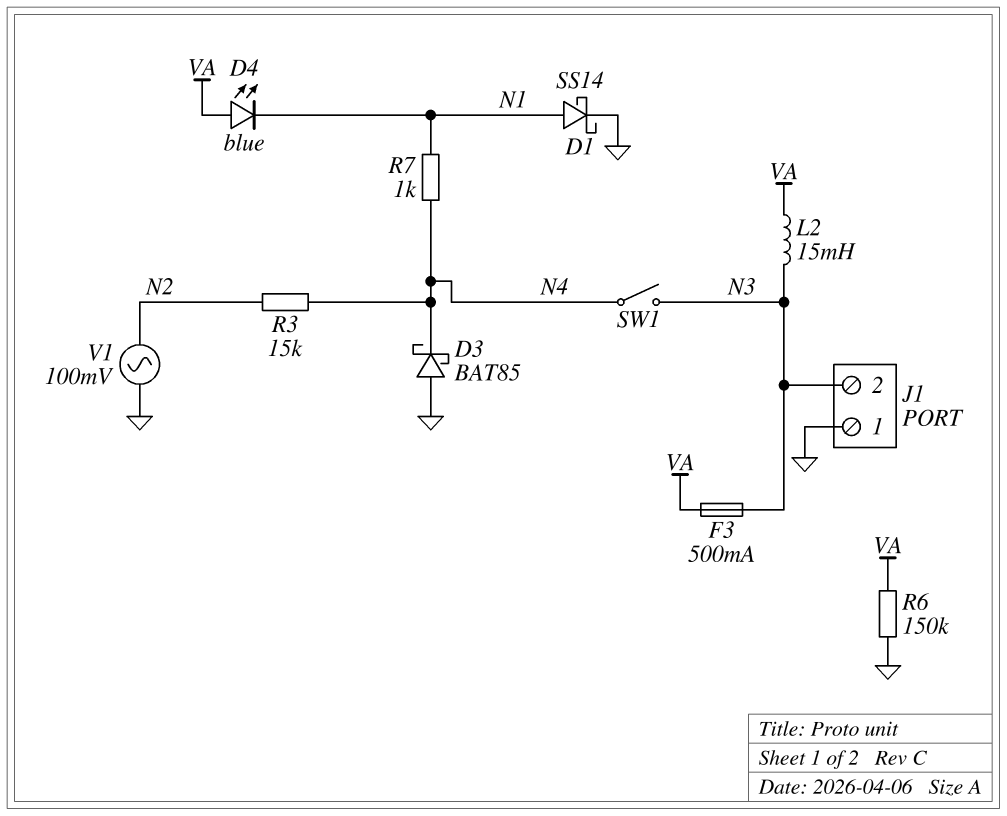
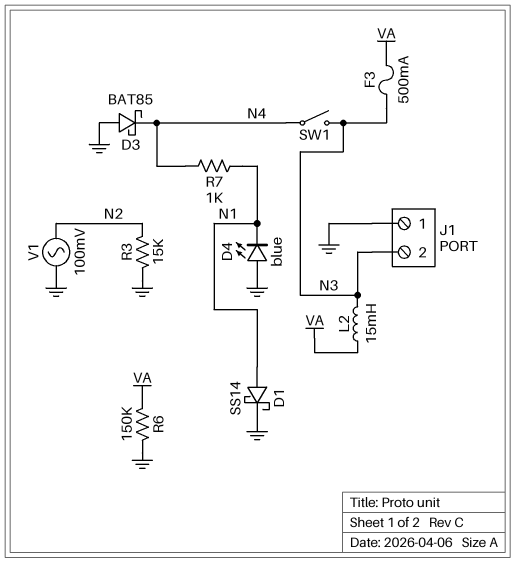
D4: LED blue (A VA, K N1) -> LED blue (A GND, K N1)
R3: 15k (N2, N4) -> 15k (GND, N2)

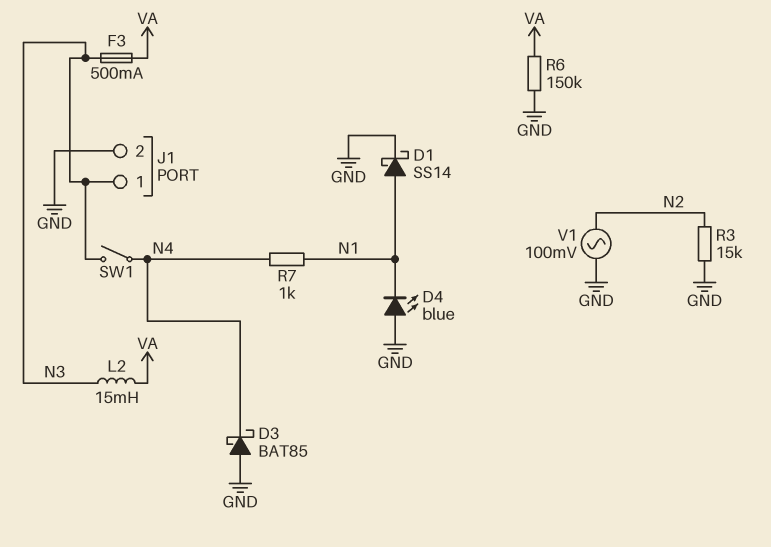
J1 pin 1: GND -> N3
J1 pin 2: N3 -> GND

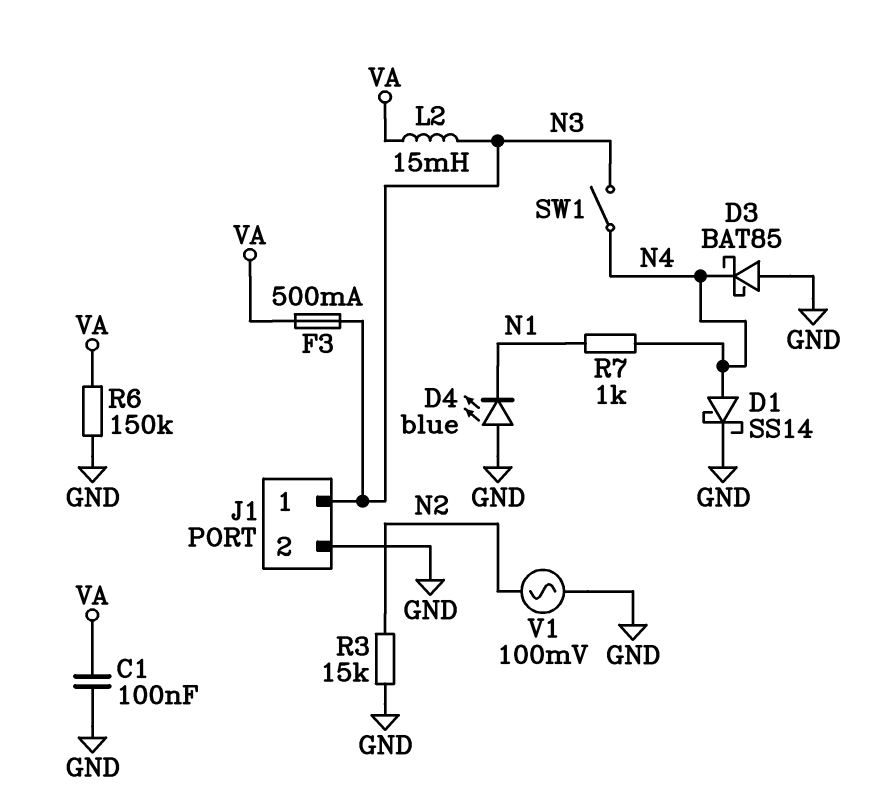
C1: none -> 100nF (GND, VA)
D1: schottky SS14 (A N1, K GND) -> schottky SS14 (A N4, K GND)

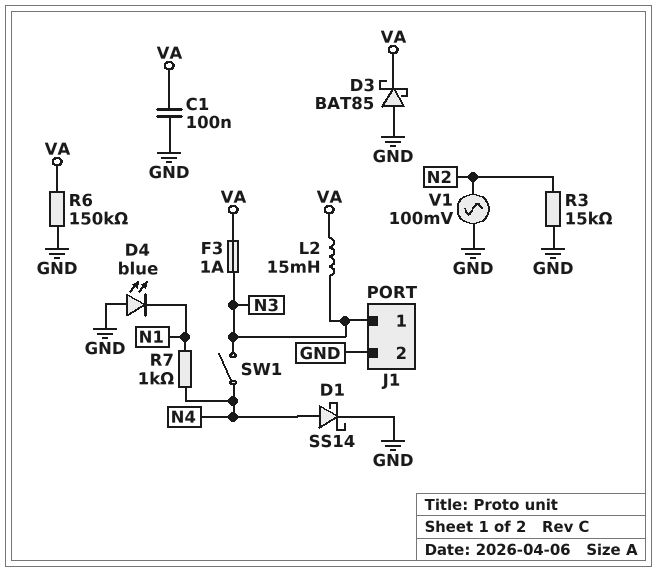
D3: schottky BAT85 (A GND, K N4) -> schottky BAT85 (A GND, K VA)
F3: 500mA (N3, VA) -> 1A (N3, VA)

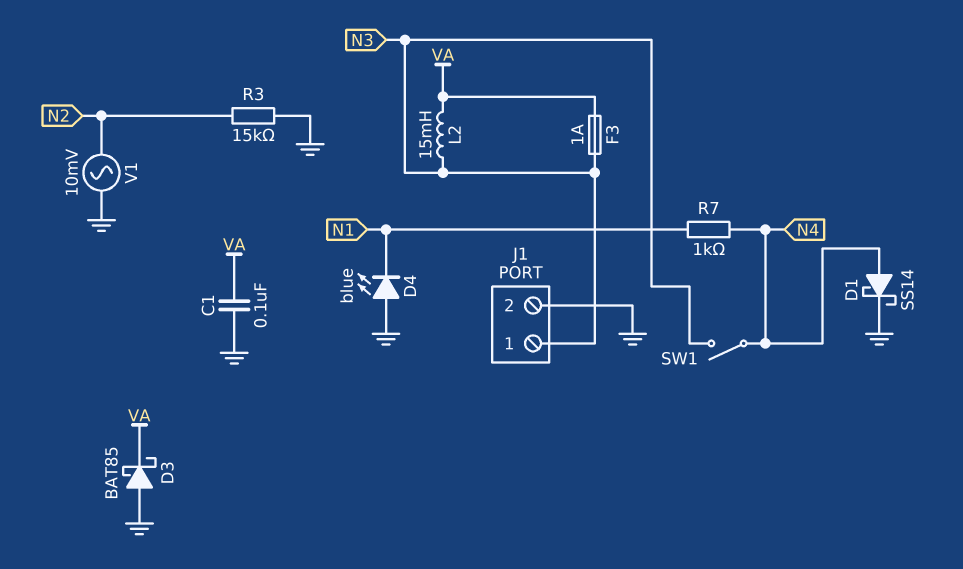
R6: 150k (GND, VA) -> none
V1: AC 100mV (GND, N2) -> AC 10mV (GND, N2)

